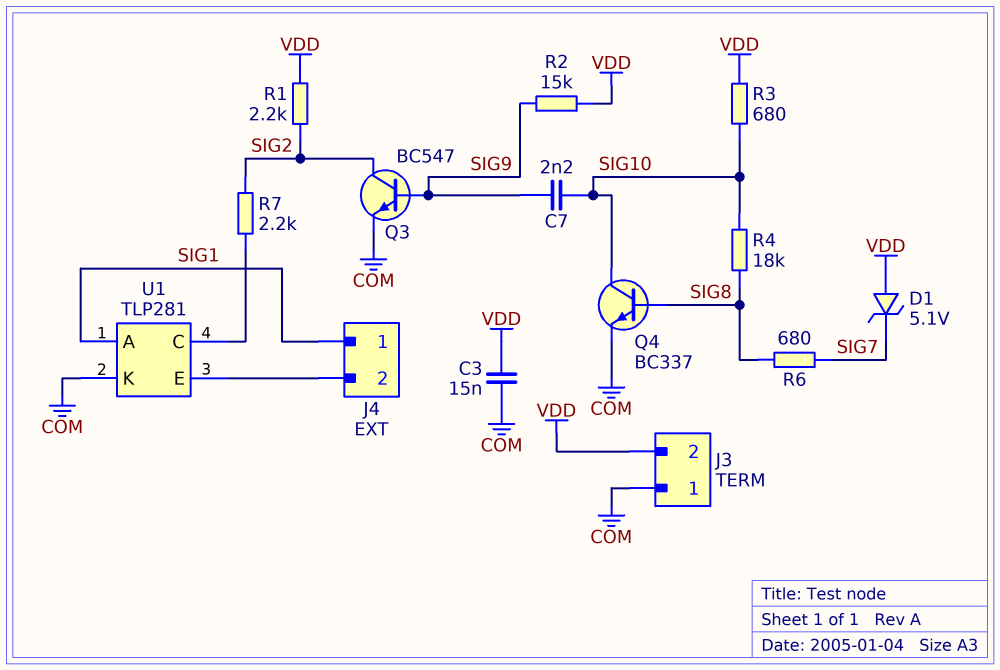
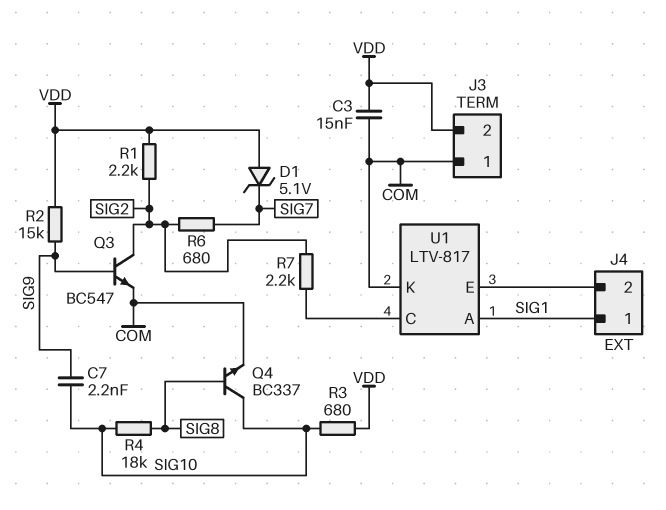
R6: 680 (SIG7, SIG8) -> 680 (SIG2, SIG7)
U1: TLP281 -> LTV-817

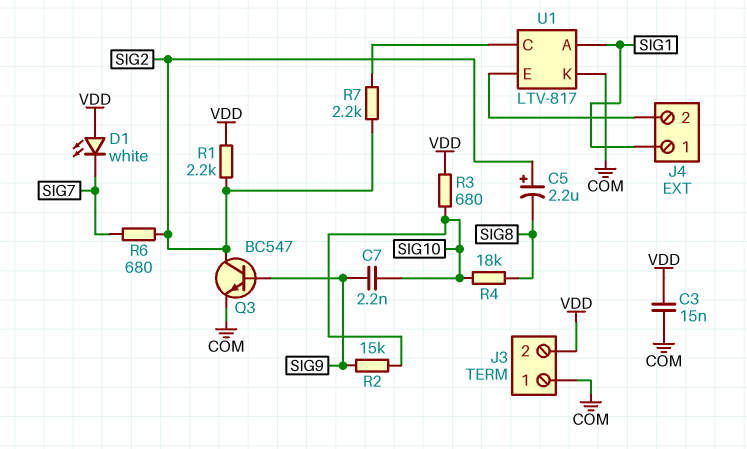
C5: none -> 2.2uF (plus SIG2, minus SIG8)
D1: zener 5.1V (A VDD, K SIG7) -> LED white (A VDD, K SIG7)
Q4: NPN BC337 (B SIG8, C SIG10, E COM) -> none
R2: 15k (SIG9, VDD) -> 15k (SIG9, SIG10)

